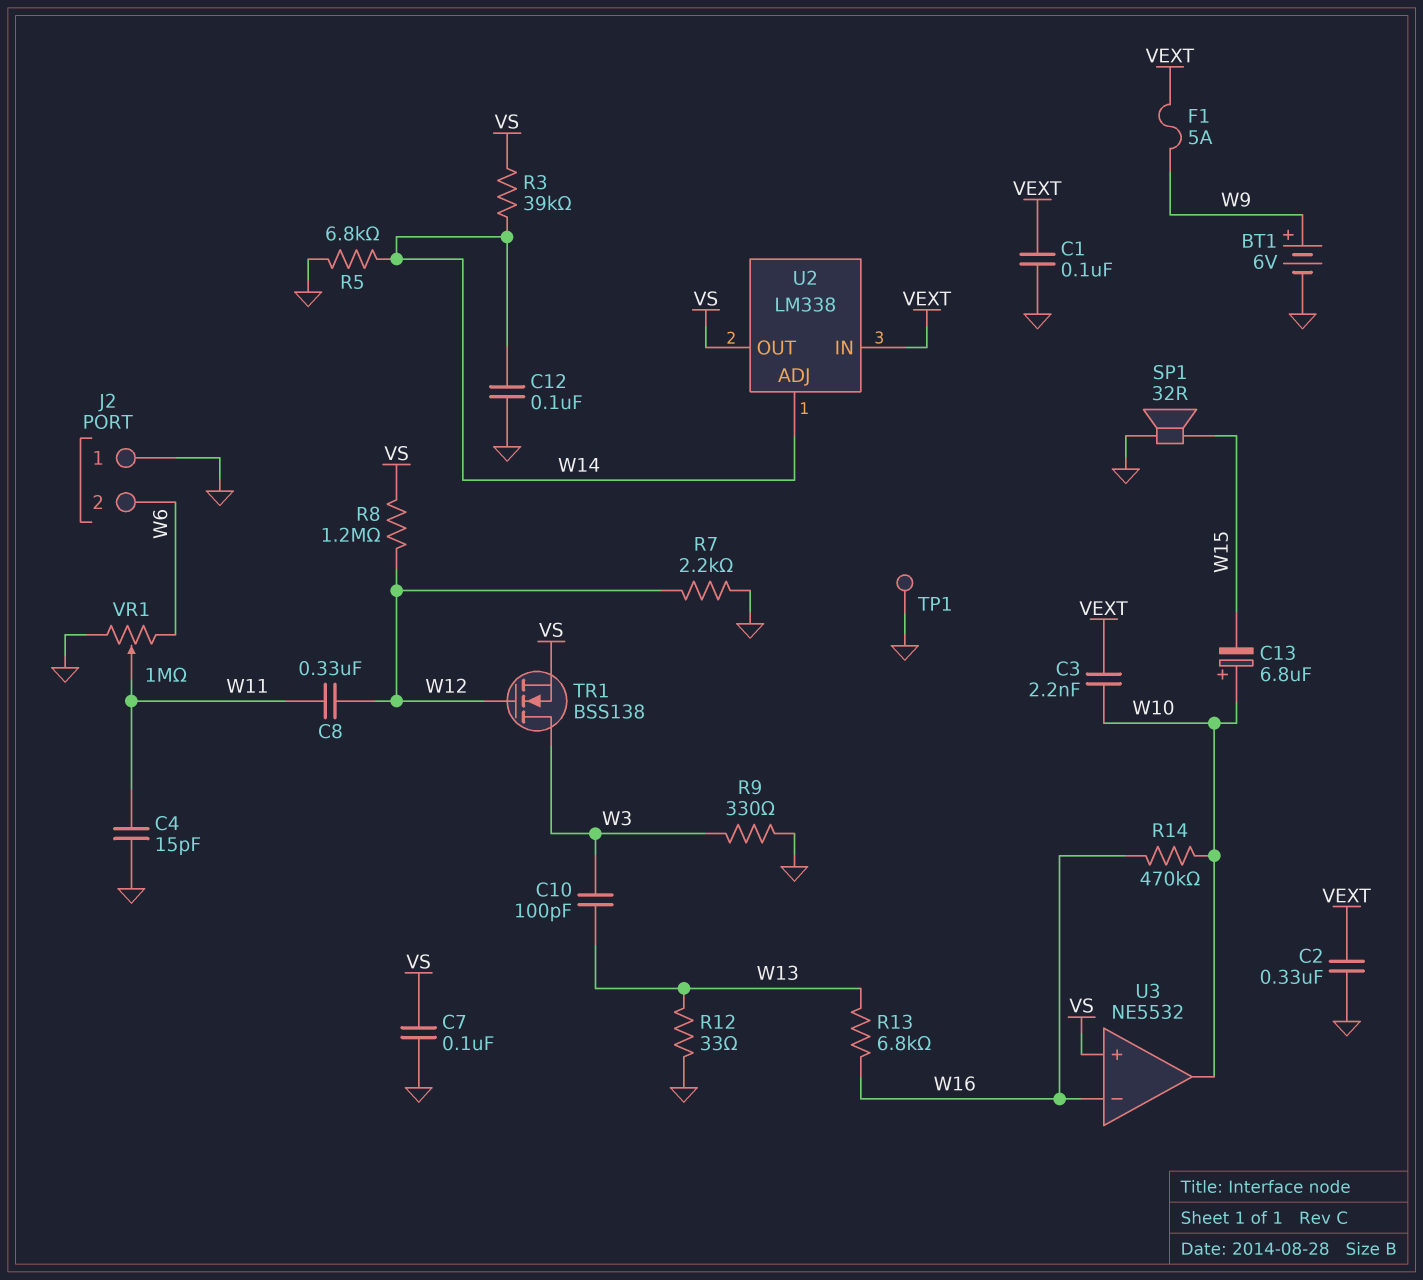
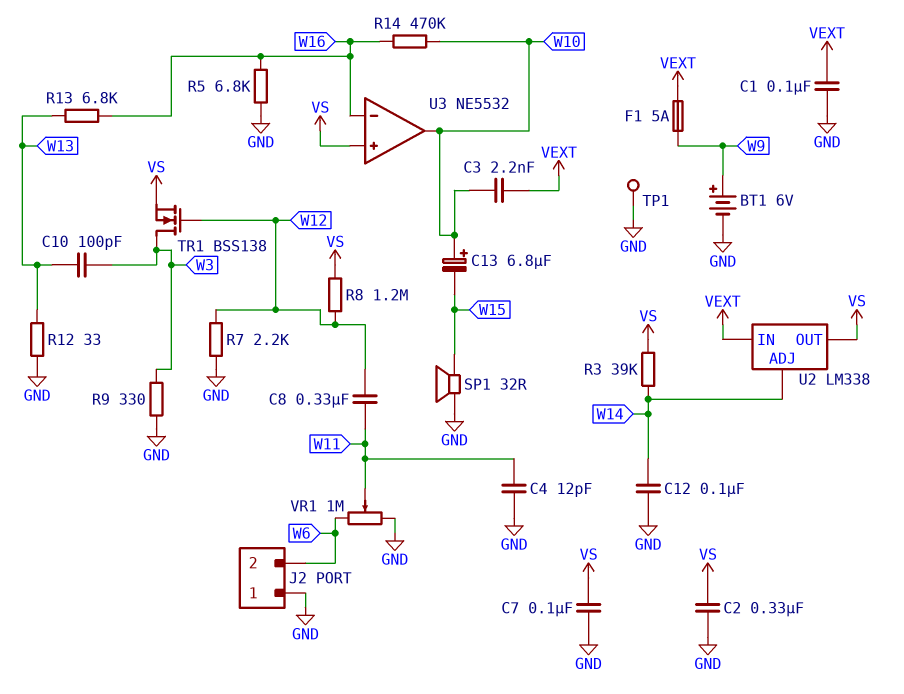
C2: 330nF (GND, VEXT) -> 330nF (GND, VS)
C4: 15pF (GND, W11) -> 12pF (GND, W11)
R5: 6.8k (GND, W14) -> 6.8k (GND, W16)

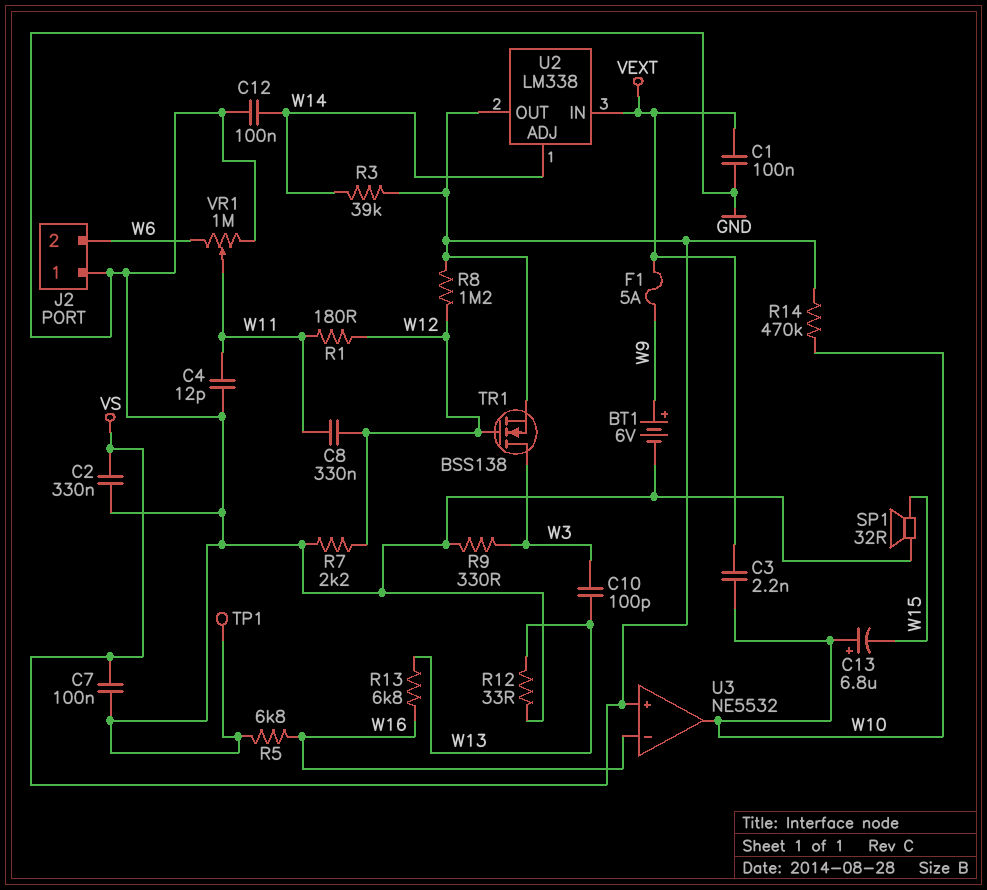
R1: none -> 180 (W11, W12)
R14: 470k (W10, W16) -> 470k (VS, W10)

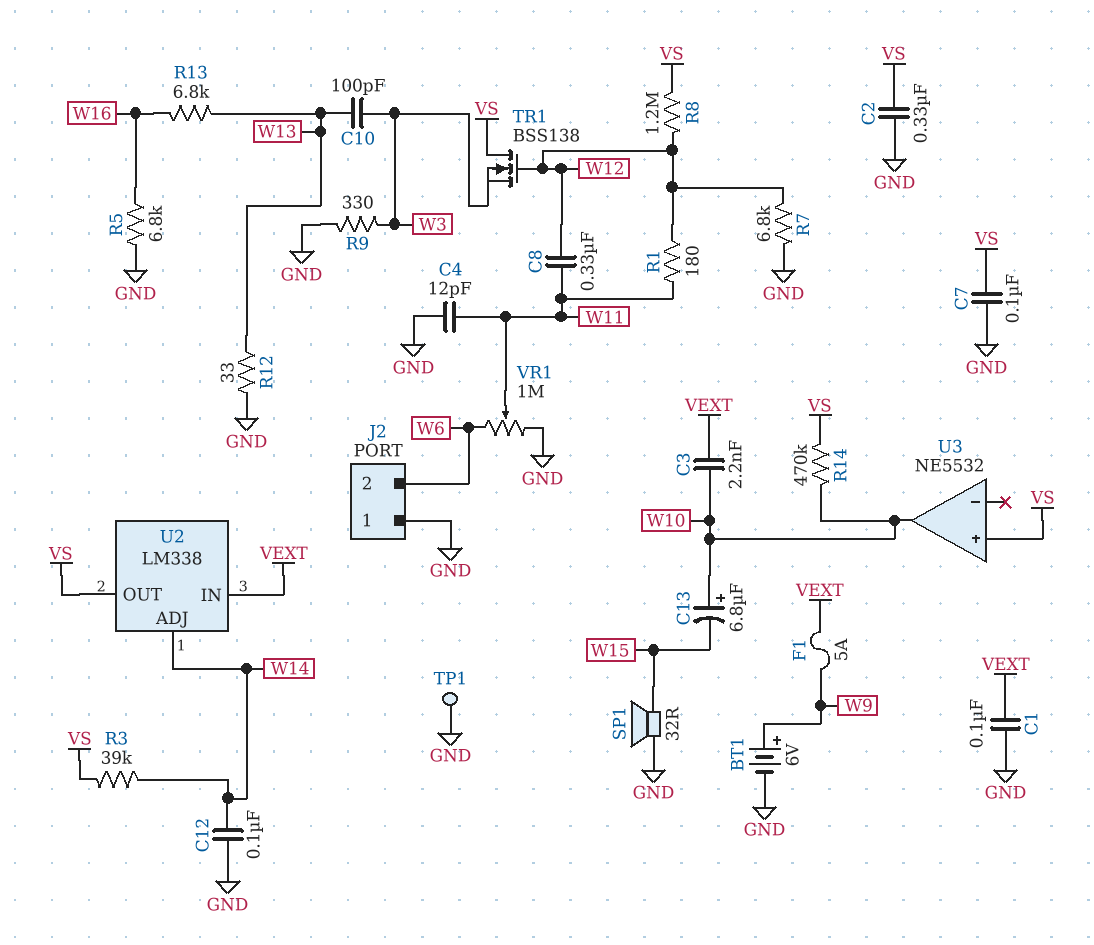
R7: 2.2k (GND, W12) -> 6.8k (GND, W12)
TR1: NMOS BSS138 (G W12, D W3, S VS) -> NMOS BSS138 (G W12, D VS, S W3)
U3 pin in-: W16 -> none

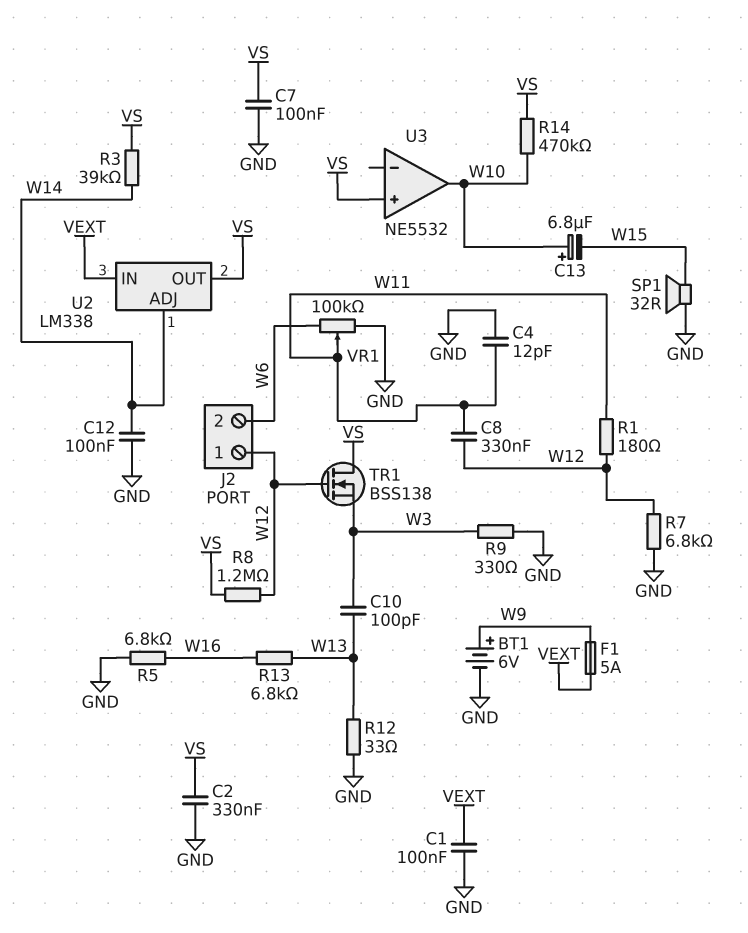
C3: 2.2nF (VEXT, W10) -> none
J2 pin 1: GND -> W12
TP1: test point (GND) -> none
VR1: 1M (GND, W6, wiper W11) -> 100k (GND, W6, wiper W11)

